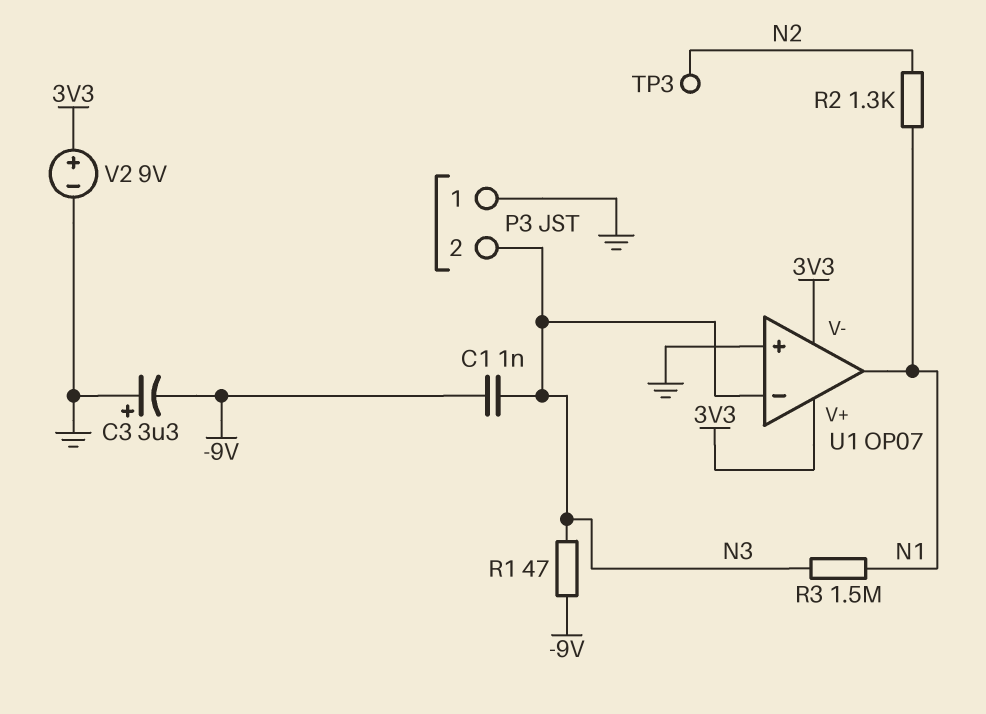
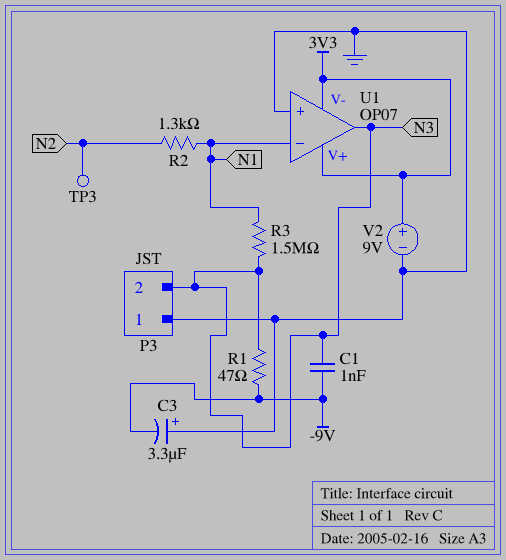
U1 pin in-: N3 -> N1
U1 pin out: N1 -> N3

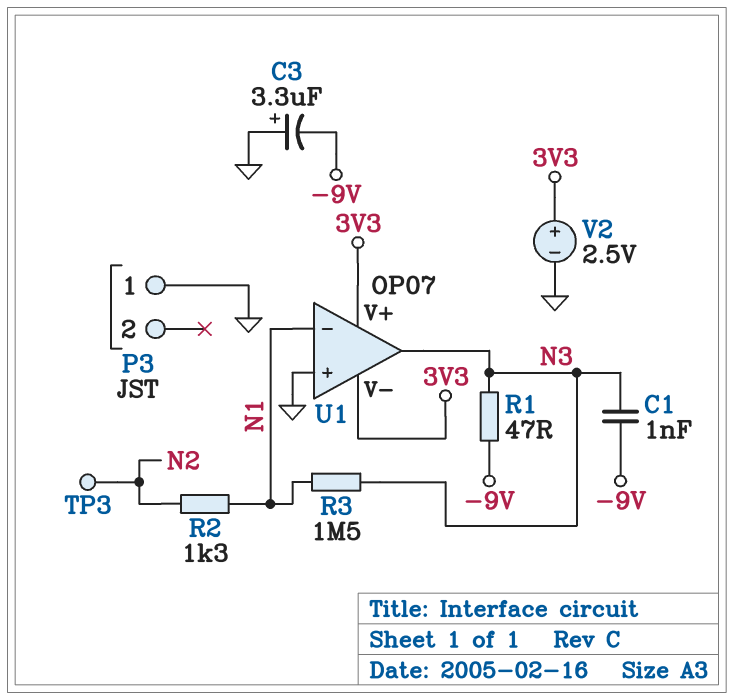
P3 pin 2: N3 -> none
V2: 9V (plus 3V3, minus GND) -> 2.5V (plus 3V3, minus GND)

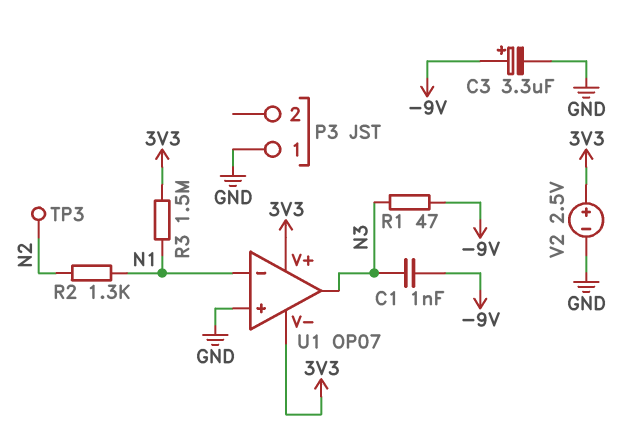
C3: 3.3uF (plus GND, minus -9V) -> 3.3uF (plus -9V, minus GND)
R3: 1.5M (N1, N3) -> 1.5M (3V3, N1)

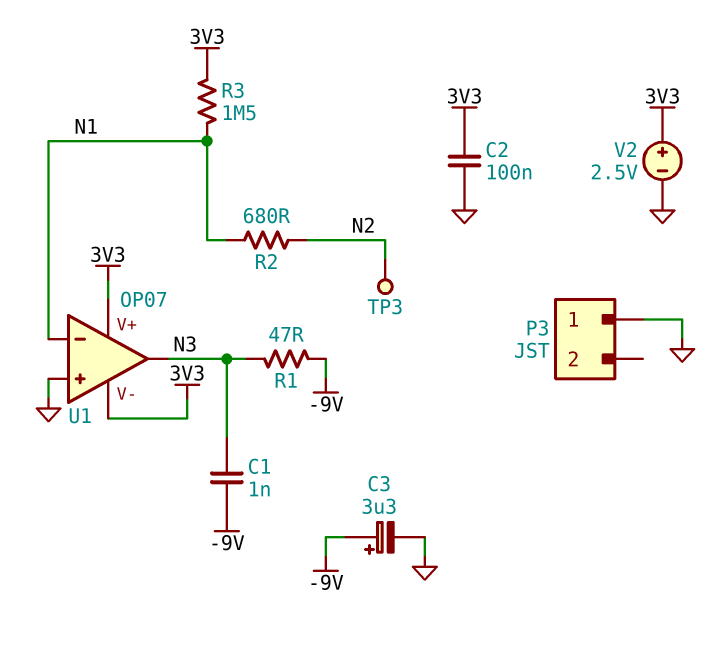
C2: none -> 100nF (3V3, GND)
R2: 1.3k (N1, N2) -> 680 (N1, N2)

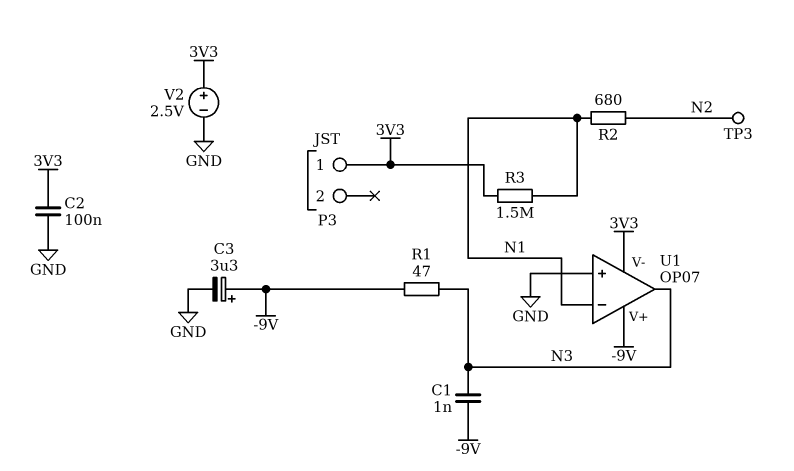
P3 pin 1: GND -> 3V3
U1 pin V+: 3V3 -> -9V

